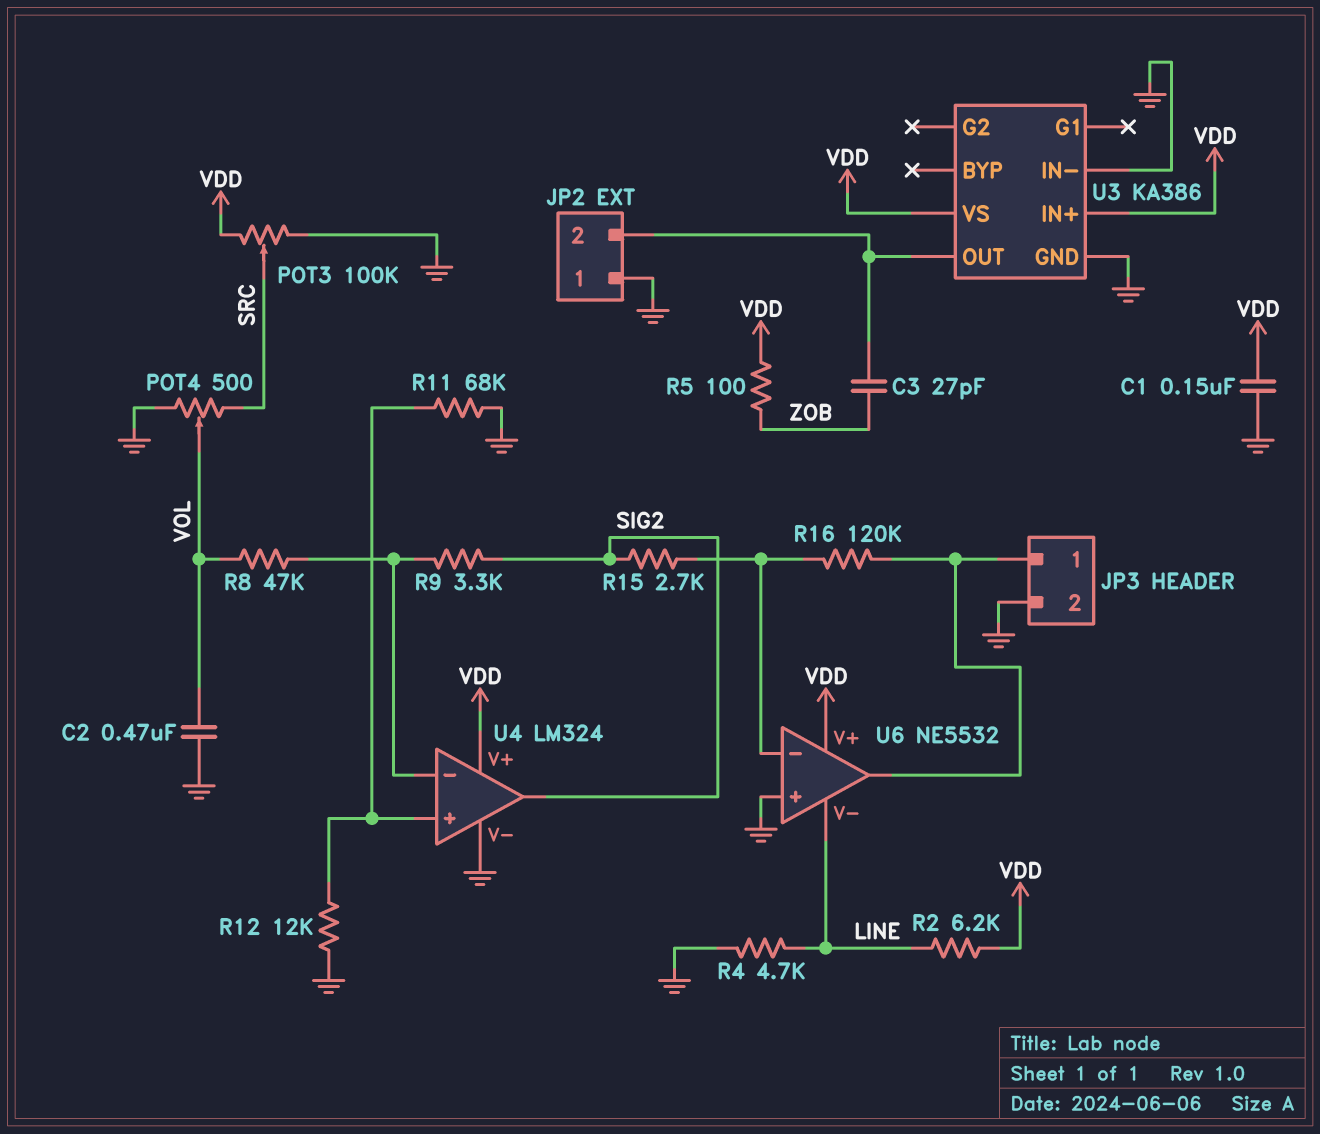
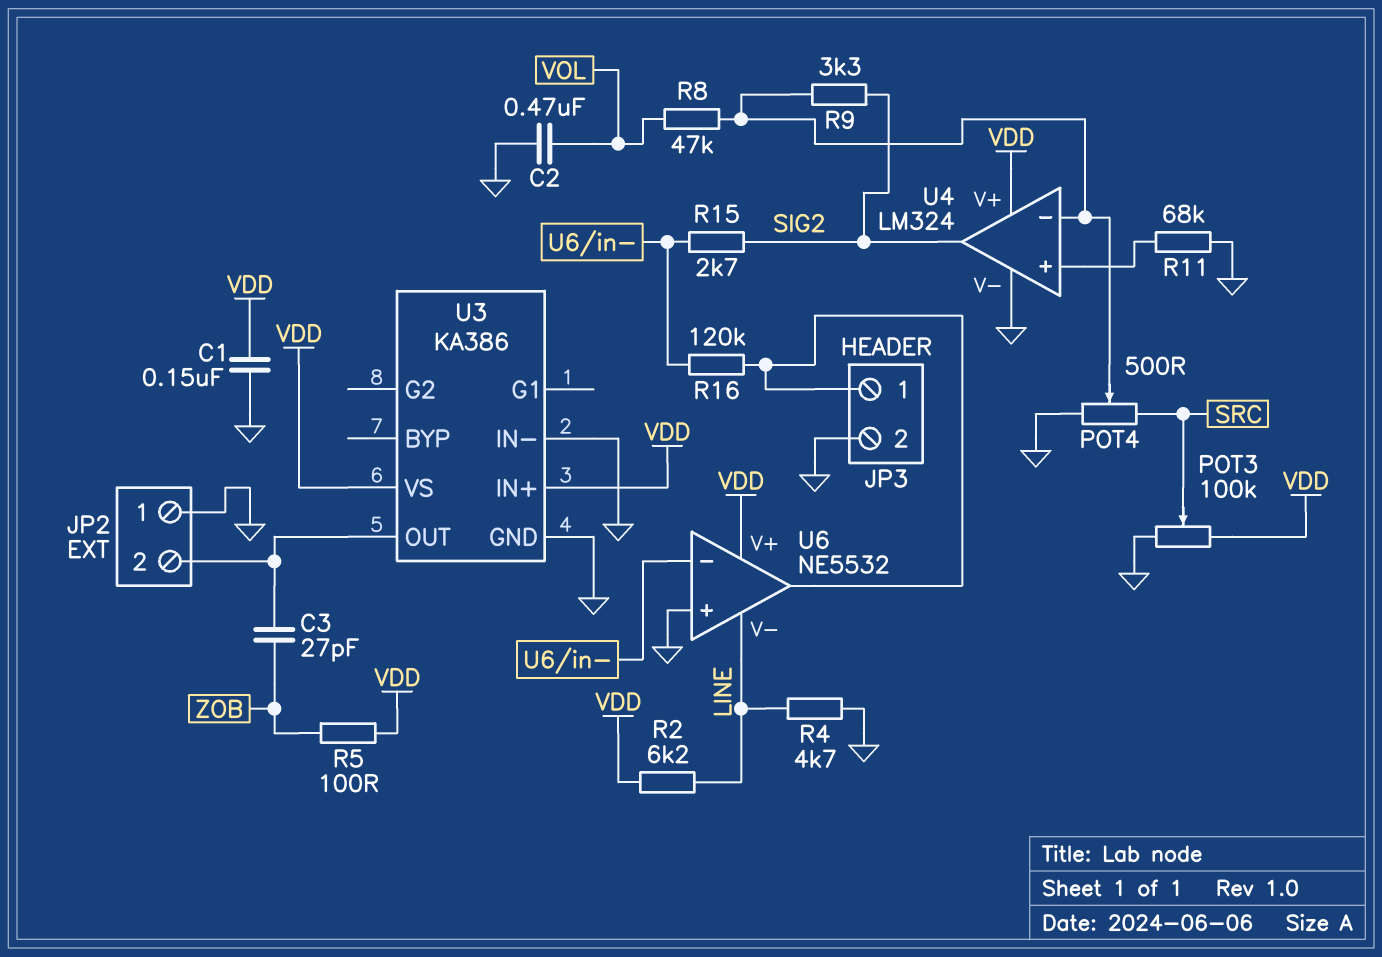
POT4: 500 (GND, SRC, wiper VOL) -> 500 (GND, SRC, wiper U4/in-)
R12: 12k (GND, U4/in+) -> none

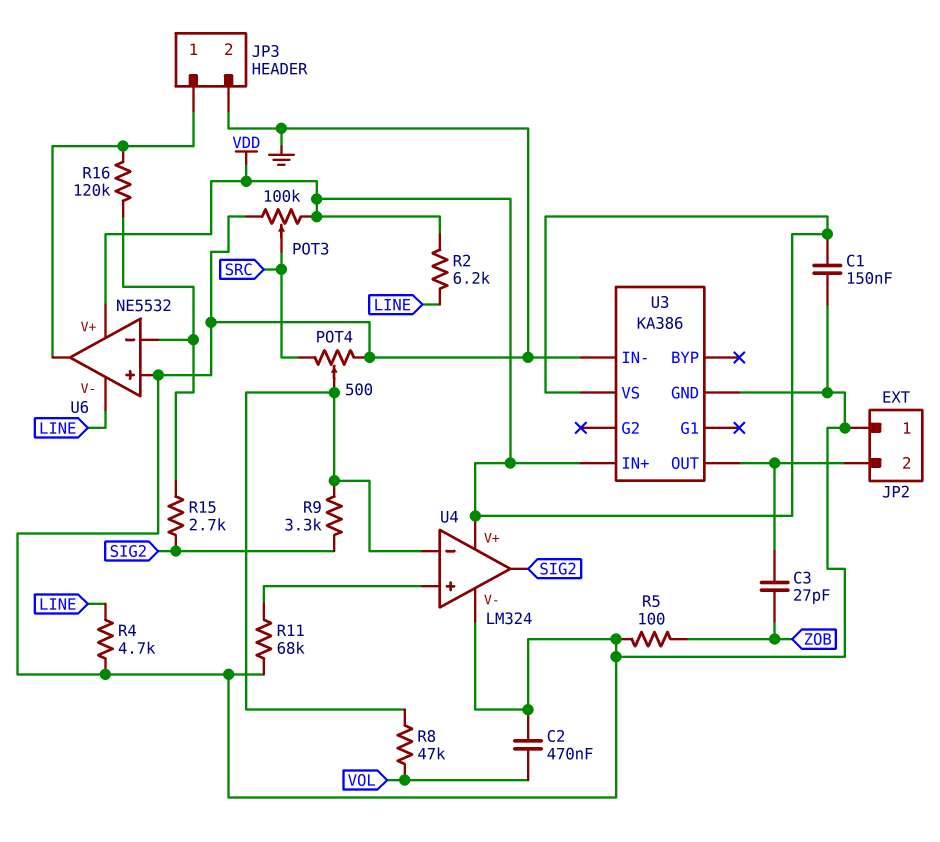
R5: 100 (VDD, ZOB) -> 100 (GND, ZOB)

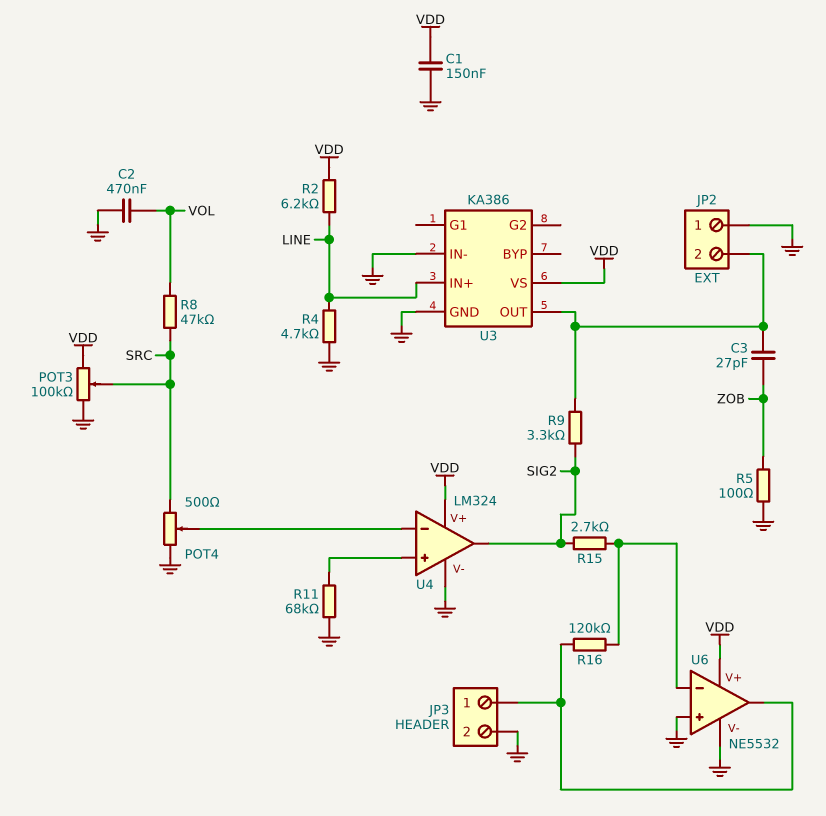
R8: 47k (U4/in-, VOL) -> 47k (SRC, VOL)
R9: 3.3k (SIG2, U4/in-) -> 3.3k (JP2/2, SIG2)
U3 pin IN+: VDD -> LINE
U6 pin V-: LINE -> GND

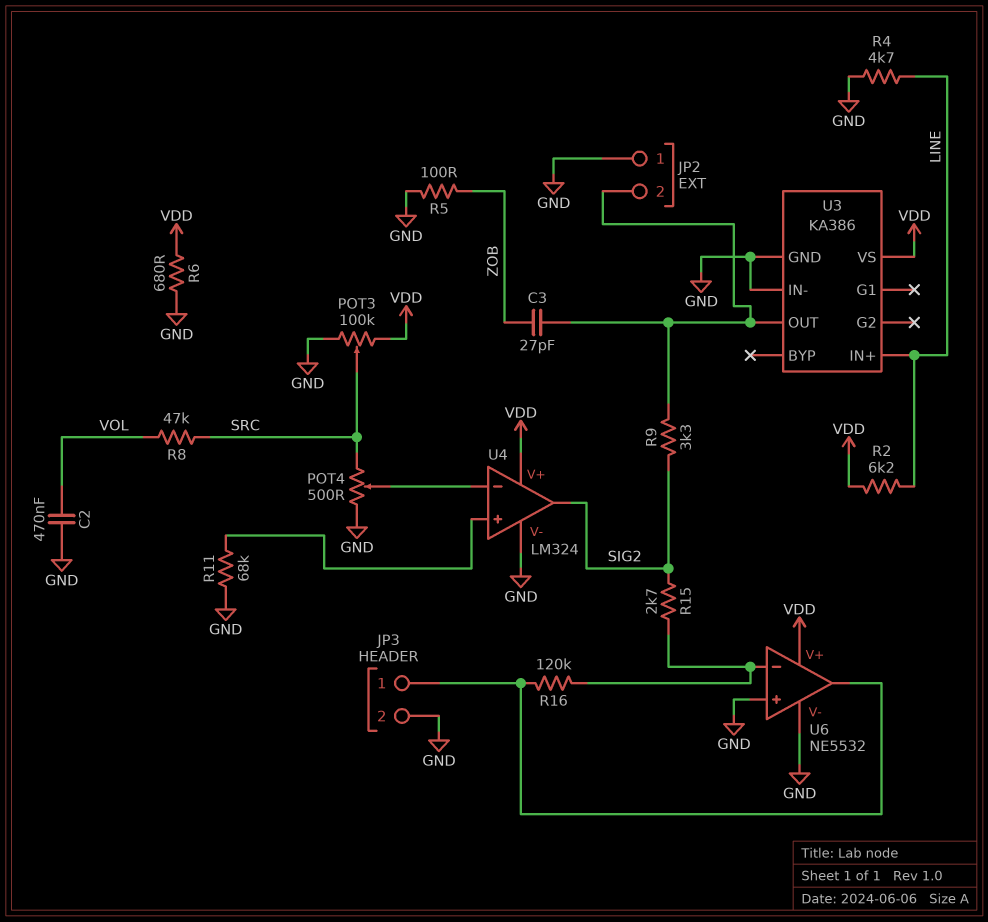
C1: 150nF (GND, VDD) -> none
R6: none -> 680 (GND, VDD)

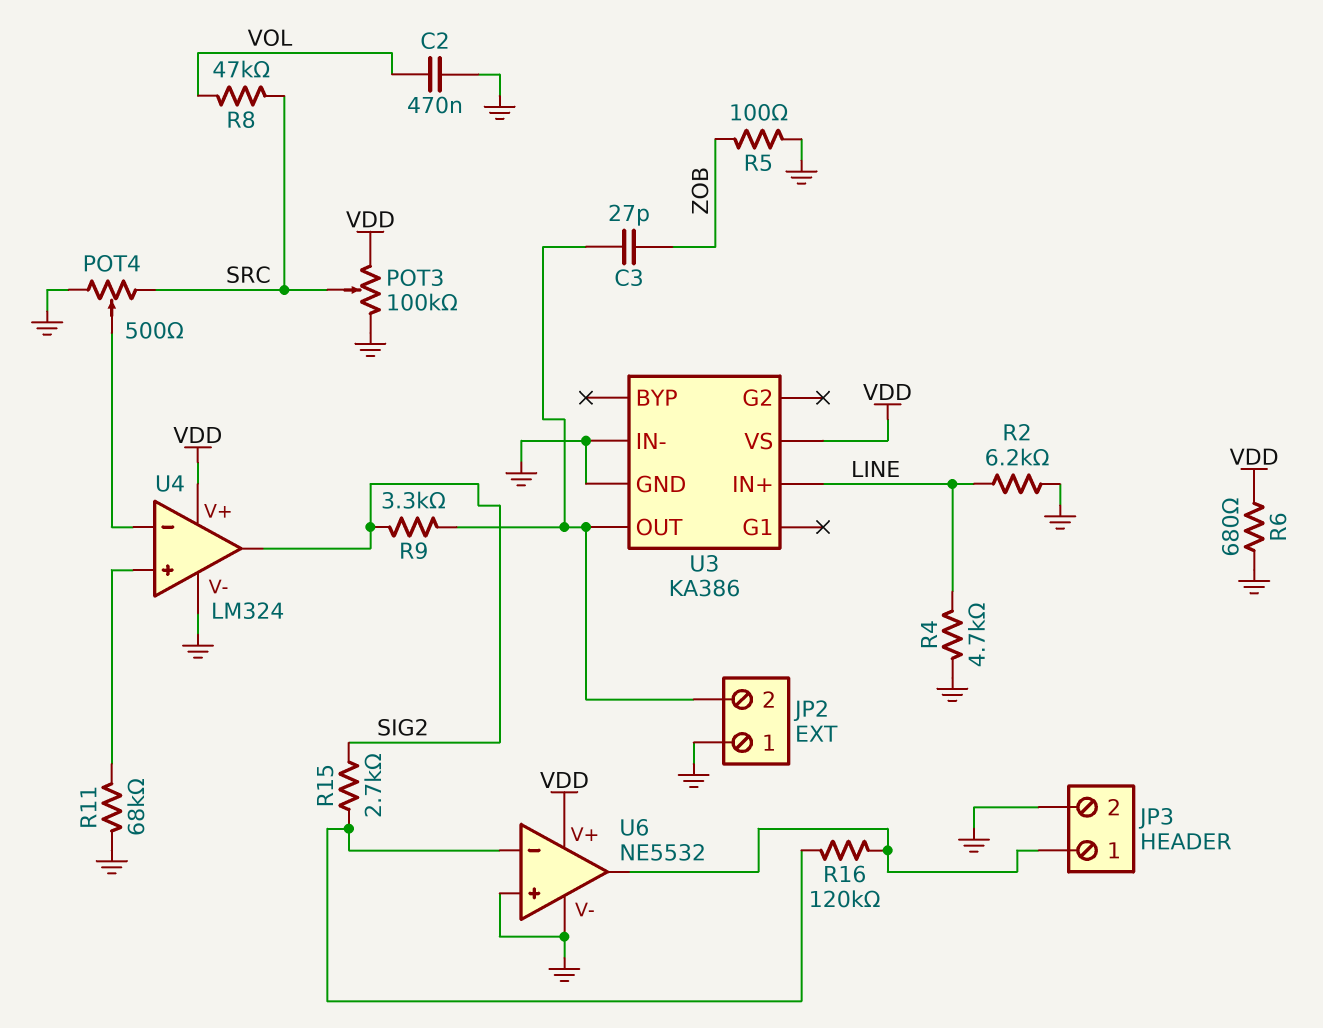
R2: 6.2k (LINE, VDD) -> 6.2k (GND, LINE)

